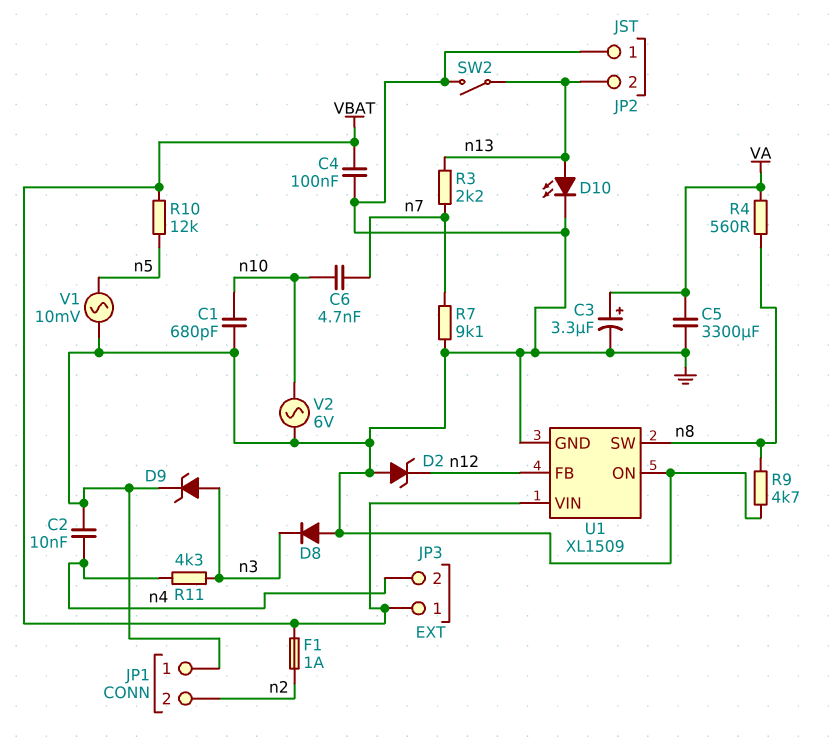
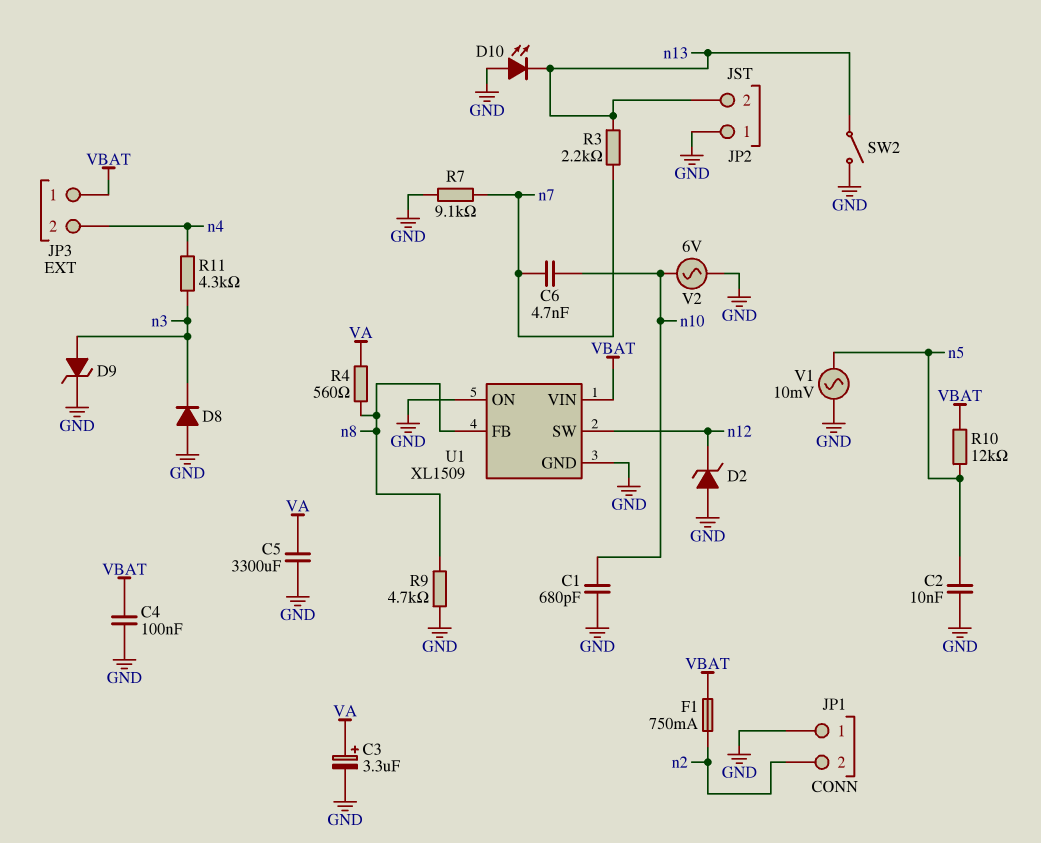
C2: 10nF (GND, n4) -> 10nF (GND, n5)
D10: LED (A n13, K GND) -> LED (A GND, K n13)
F1: 1A (VBAT, n2) -> 750mA (VBAT, n2)
U1 pin FB: n12 -> n8
U1 pin SW: n8 -> n12

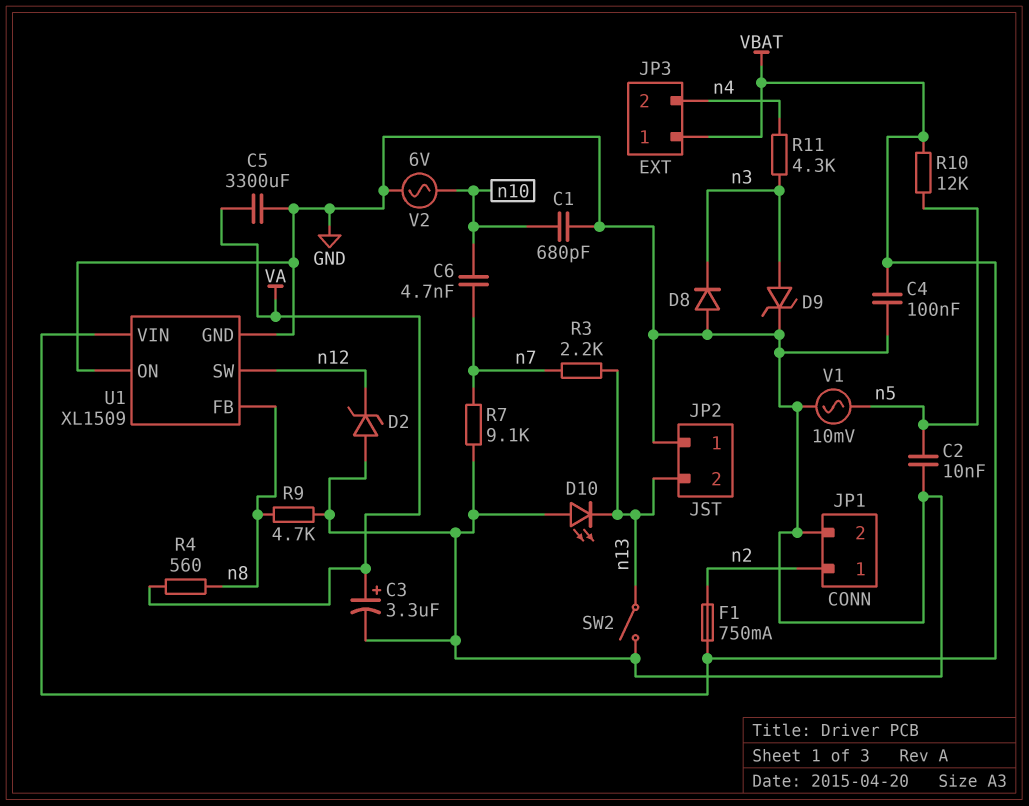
JP1 pin 1: GND -> n2
JP1 pin 2: n2 -> GND

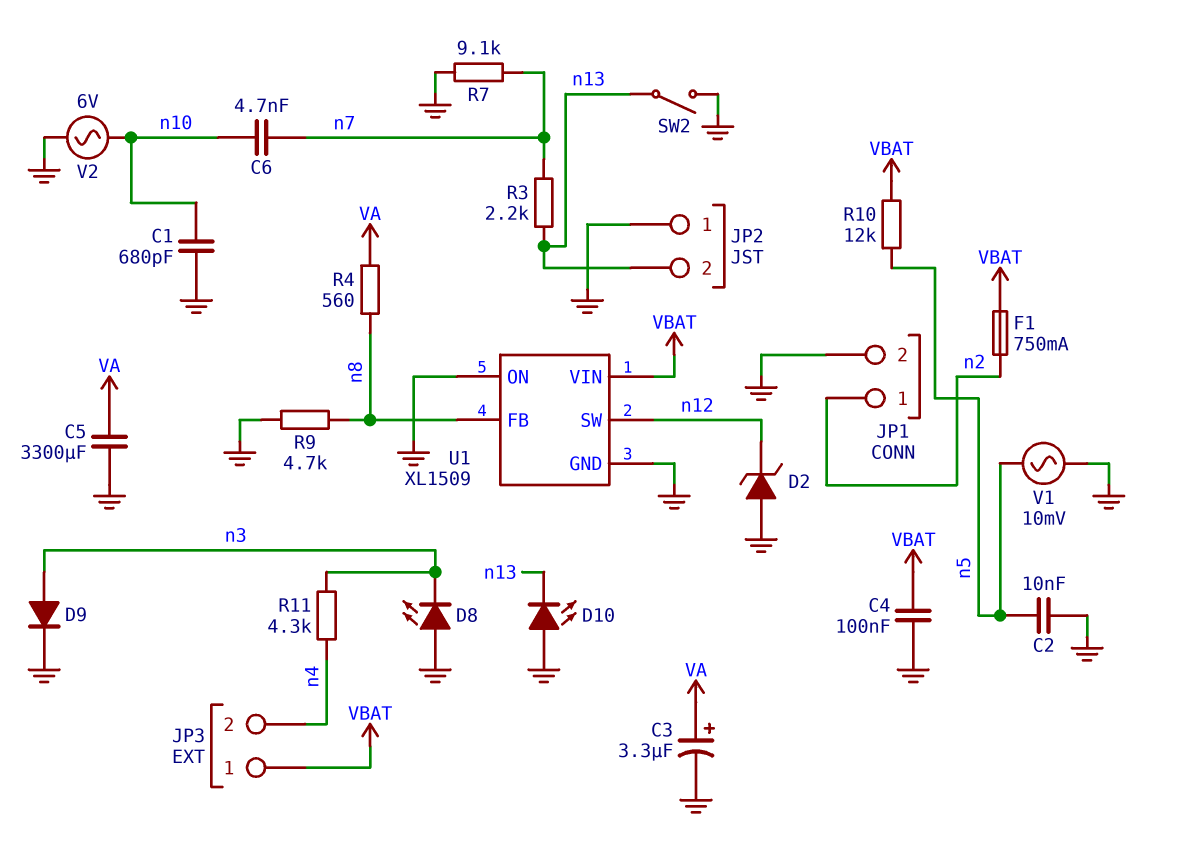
D8: diode (A GND, K n3) -> LED (A GND, K n3)
D9: zener (A n3, K GND) -> diode (A n3, K GND)

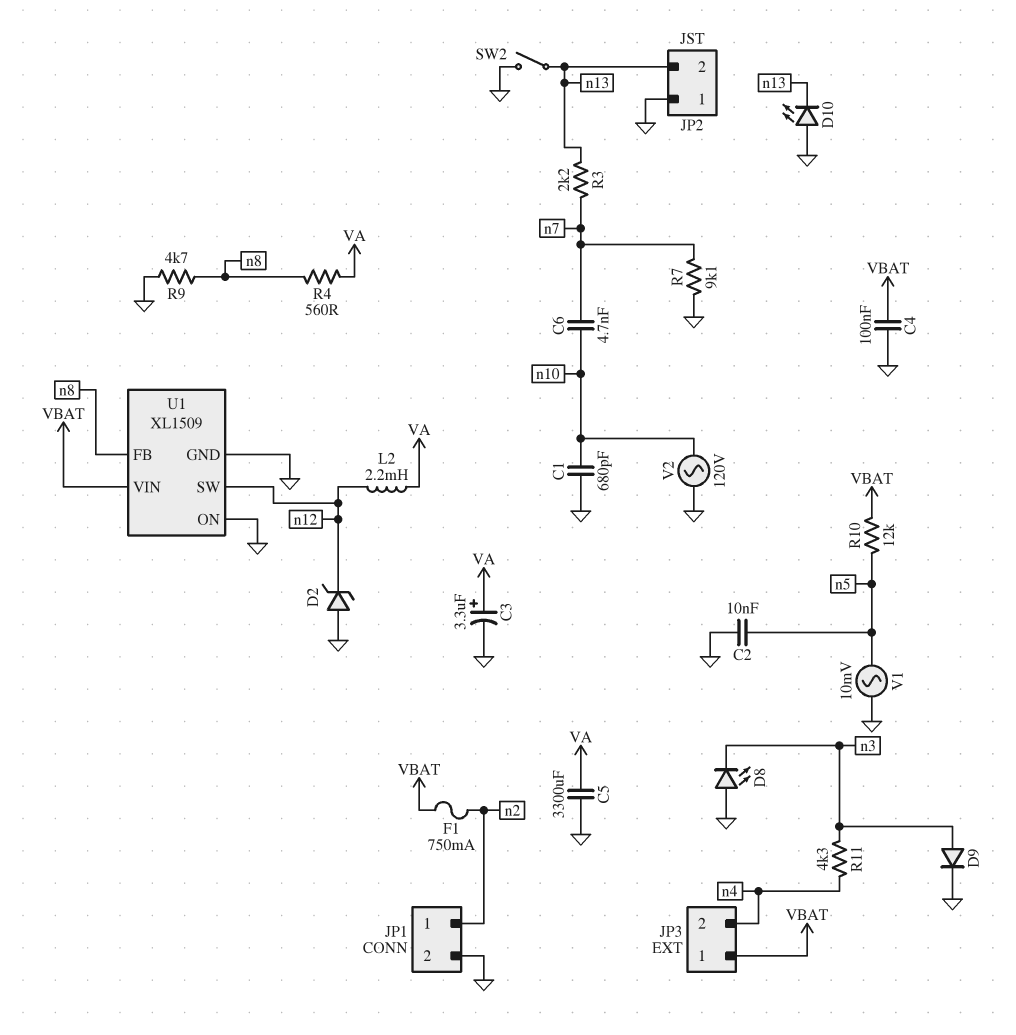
L2: none -> 2.2mH (VA, n12)
V2: AC 6V (GND, n10) -> AC 120V (GND, n10)

